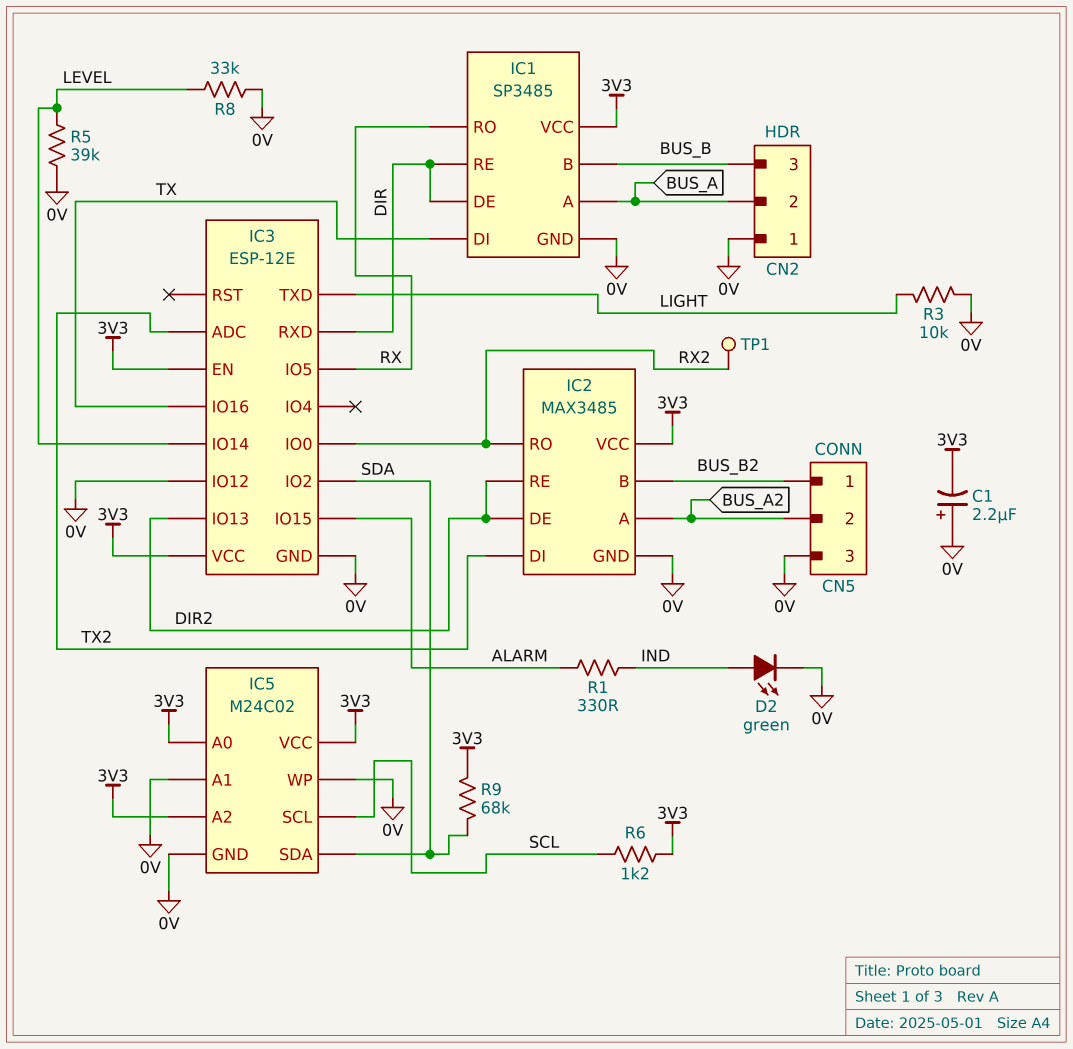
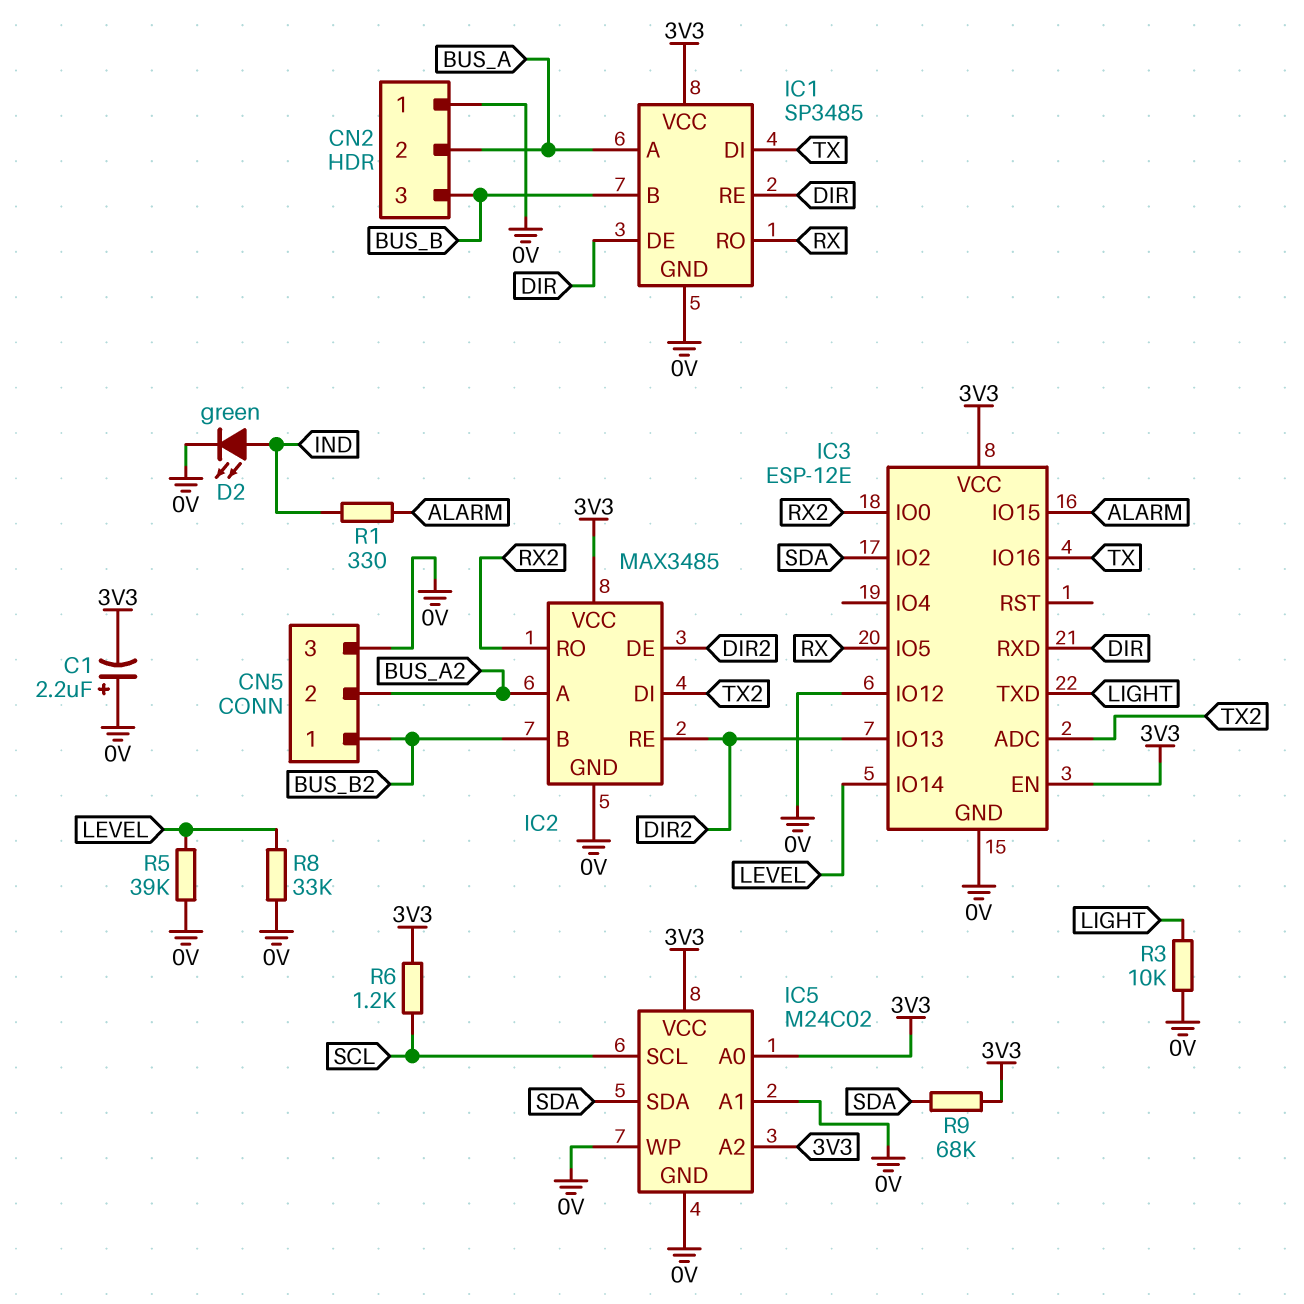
TP1: test point (RX2) -> none

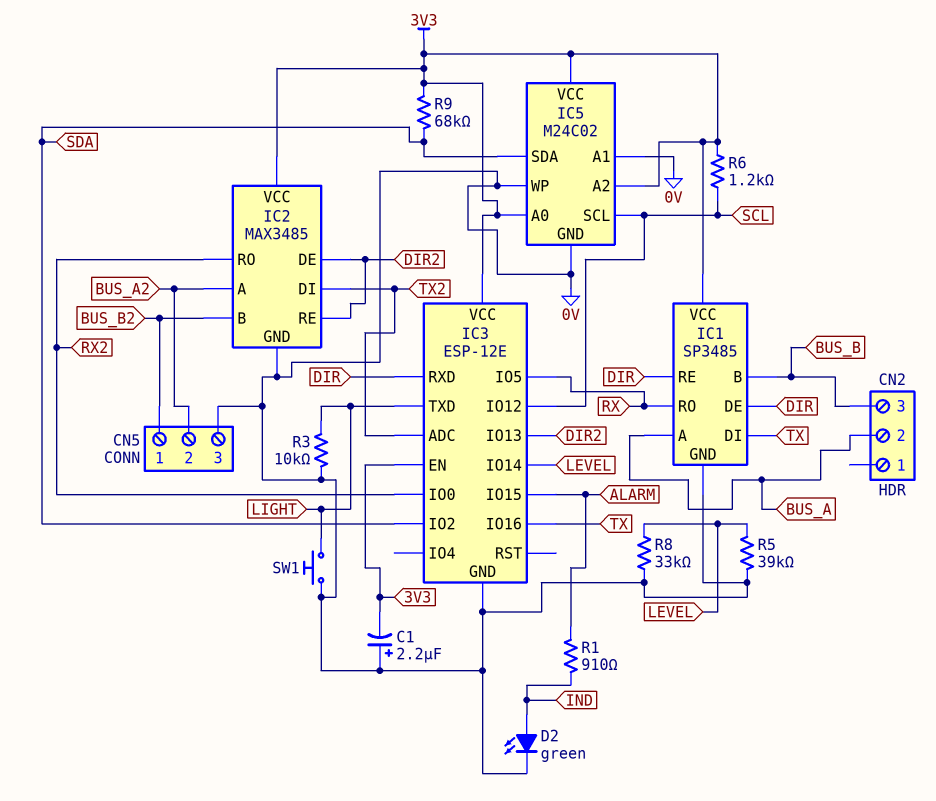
CN2 pin 1: 0V -> none
IC3 pin IO12: 0V -> SCL
R1: 330 (ALARM, IND) -> 910 (ALARM, IND)
SW1: none -> button (0V, LIGHT)

